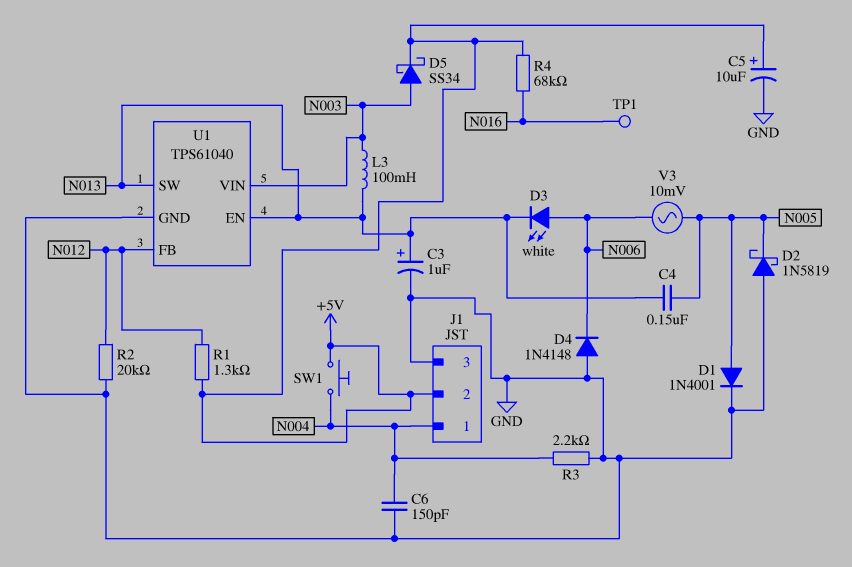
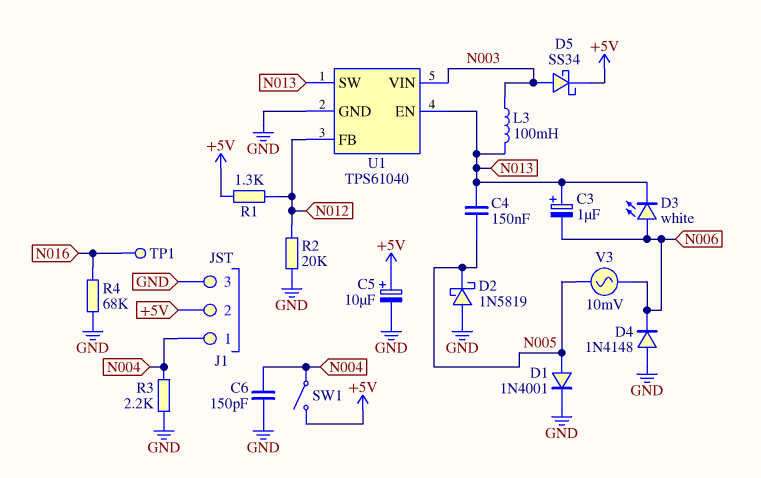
C3: 1uF (plus N013, minus GND) -> 1uF (plus N013, minus N006)
R4: 68k (+5V, N016) -> 68k (GND, N016)
SW1: button (+5V, N004) -> switch (+5V, N004)

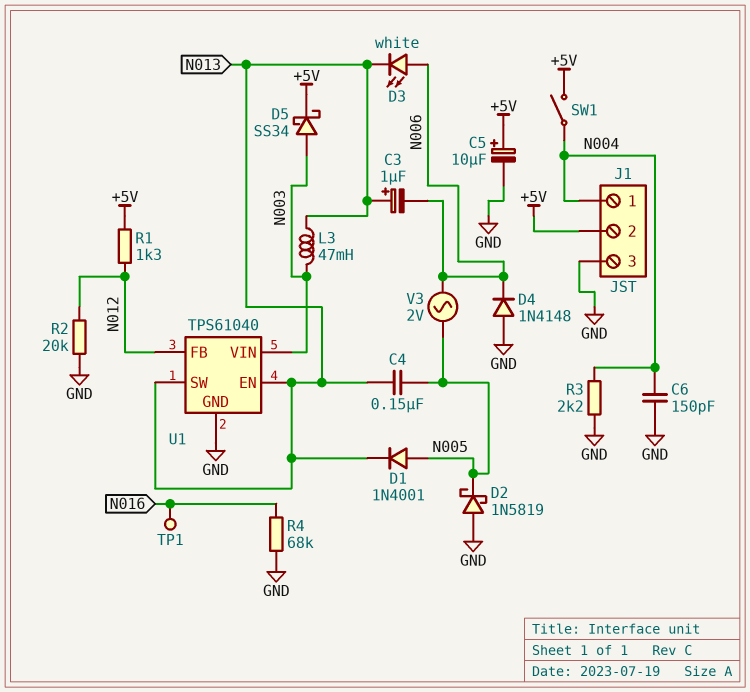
D1: diode 1N4001 (A N005, K GND) -> diode 1N4001 (A N005, K N013)
L3: 100mH (N003, N013) -> 47mH (N003, N013)
V3: AC 10mV (N005, N006) -> AC 2V (N005, N006)

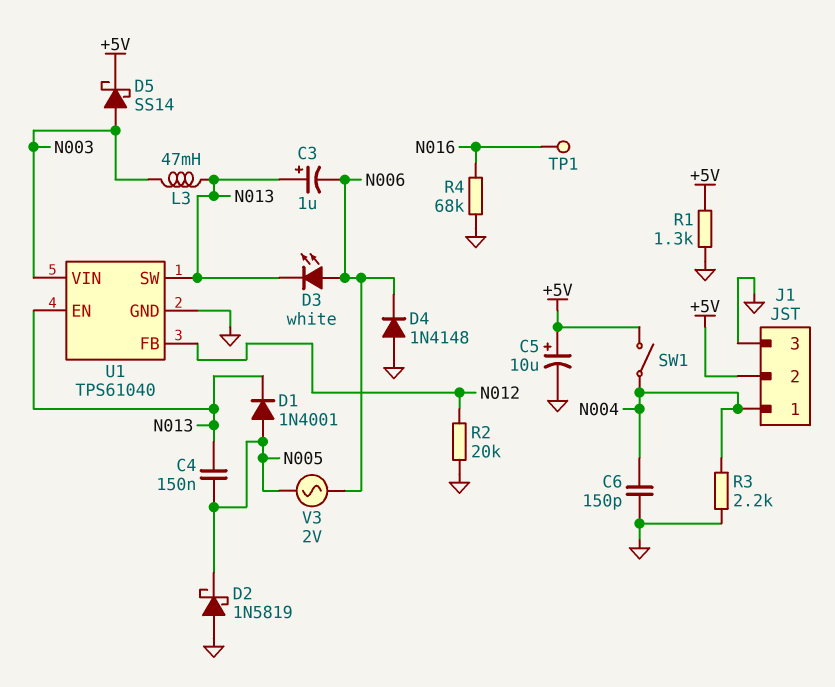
D5: schottky SS34 (A N003, K +5V) -> schottky SS14 (A N003, K +5V)
R1: 1.3k (+5V, N012) -> 1.3k (+5V, GND)

